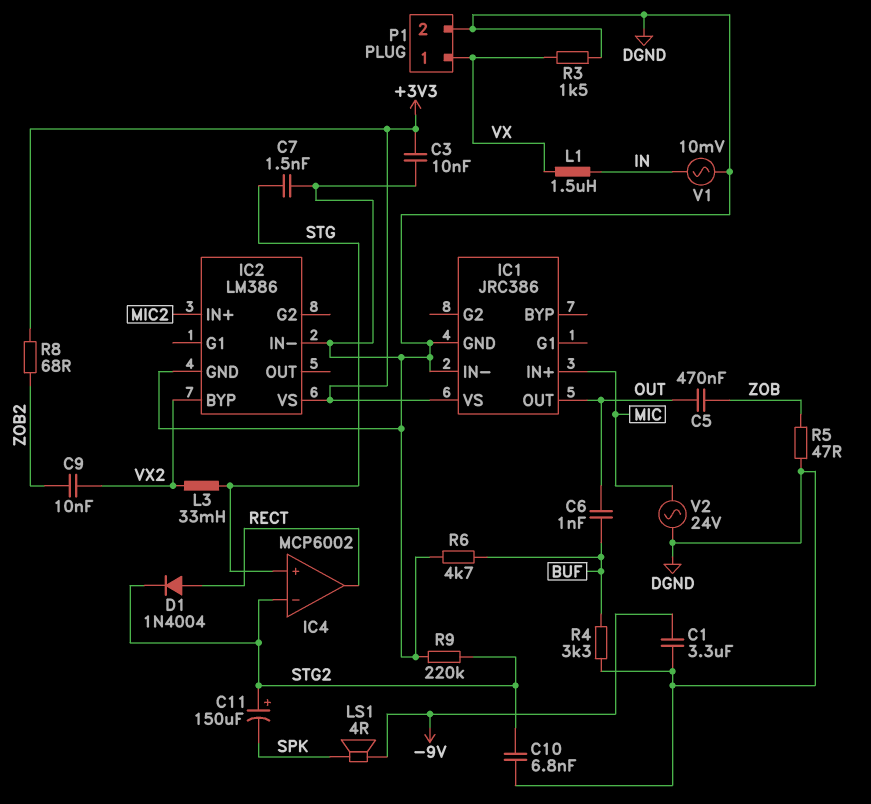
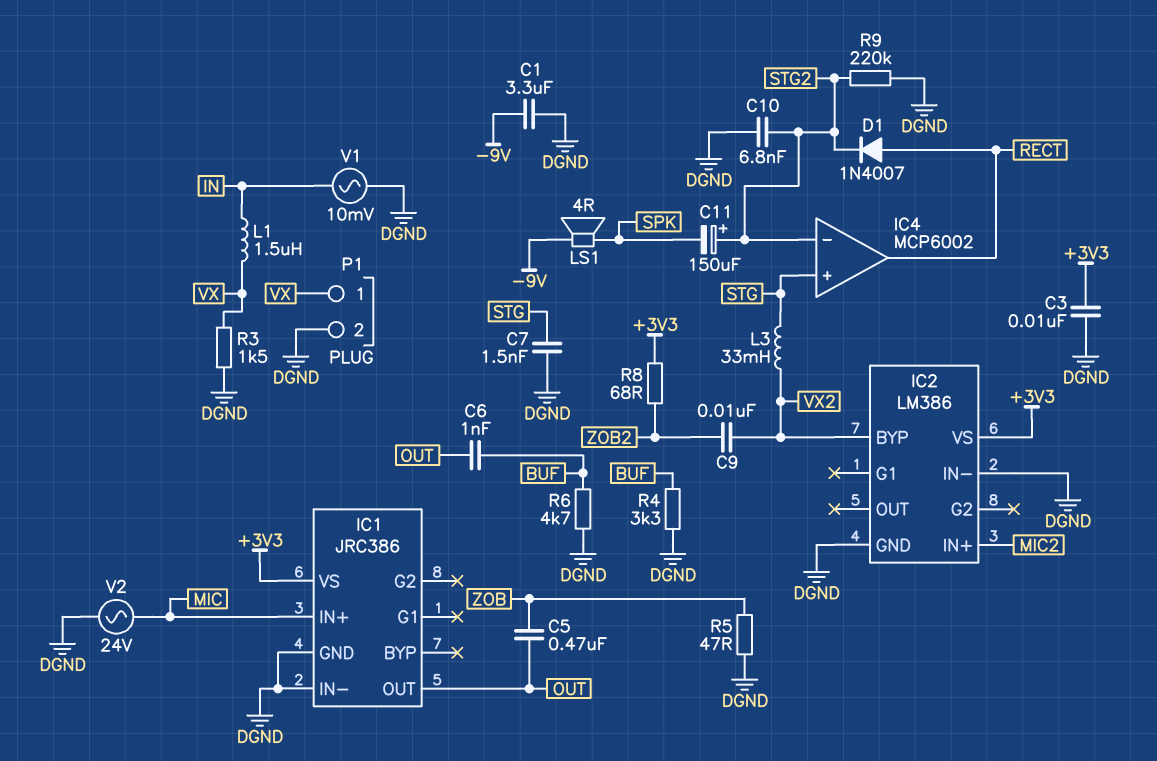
D1: diode 1N4004 (A RECT, K STG2) -> diode 1N4007 (A RECT, K STG2)

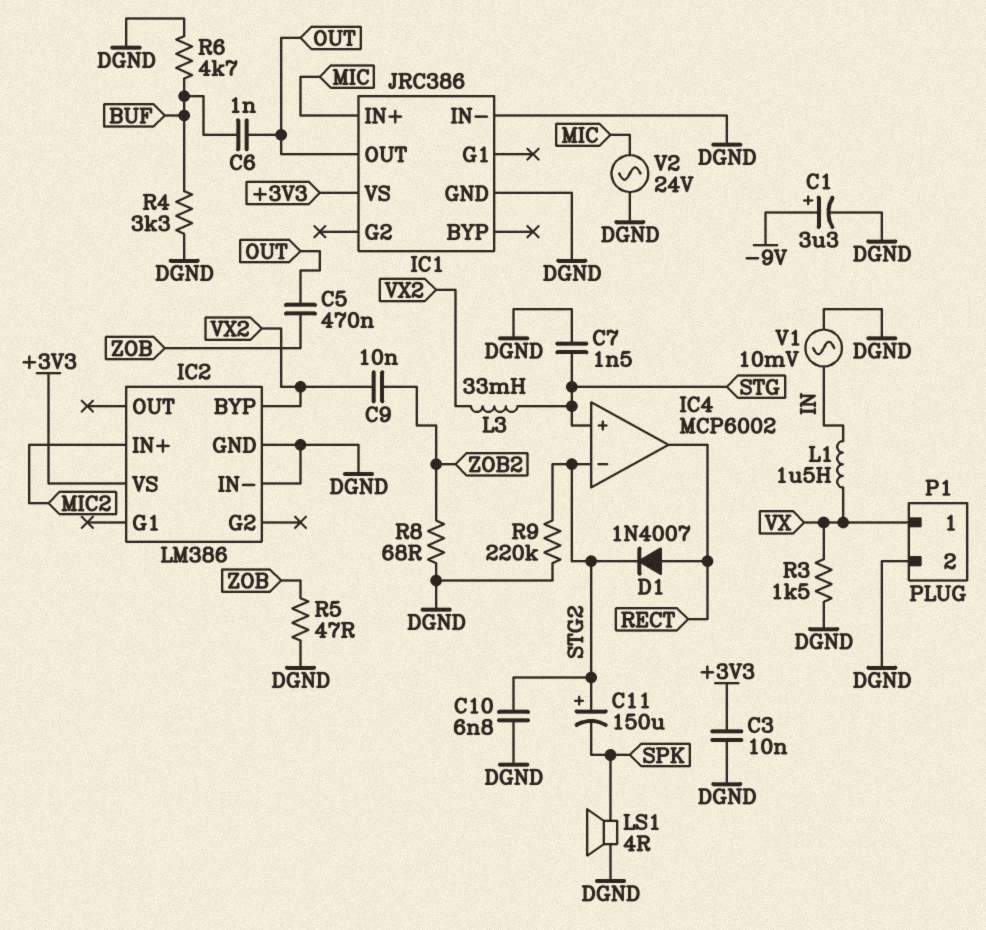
C1: 3.3uF (-9V, DGND) -> 3.3uF (plus -9V, minus DGND)
LS1: speaker 4R (-9V, SPK) -> speaker 4R (DGND, SPK)
R8: 68 (+3V3, ZOB2) -> 68 (DGND, ZOB2)

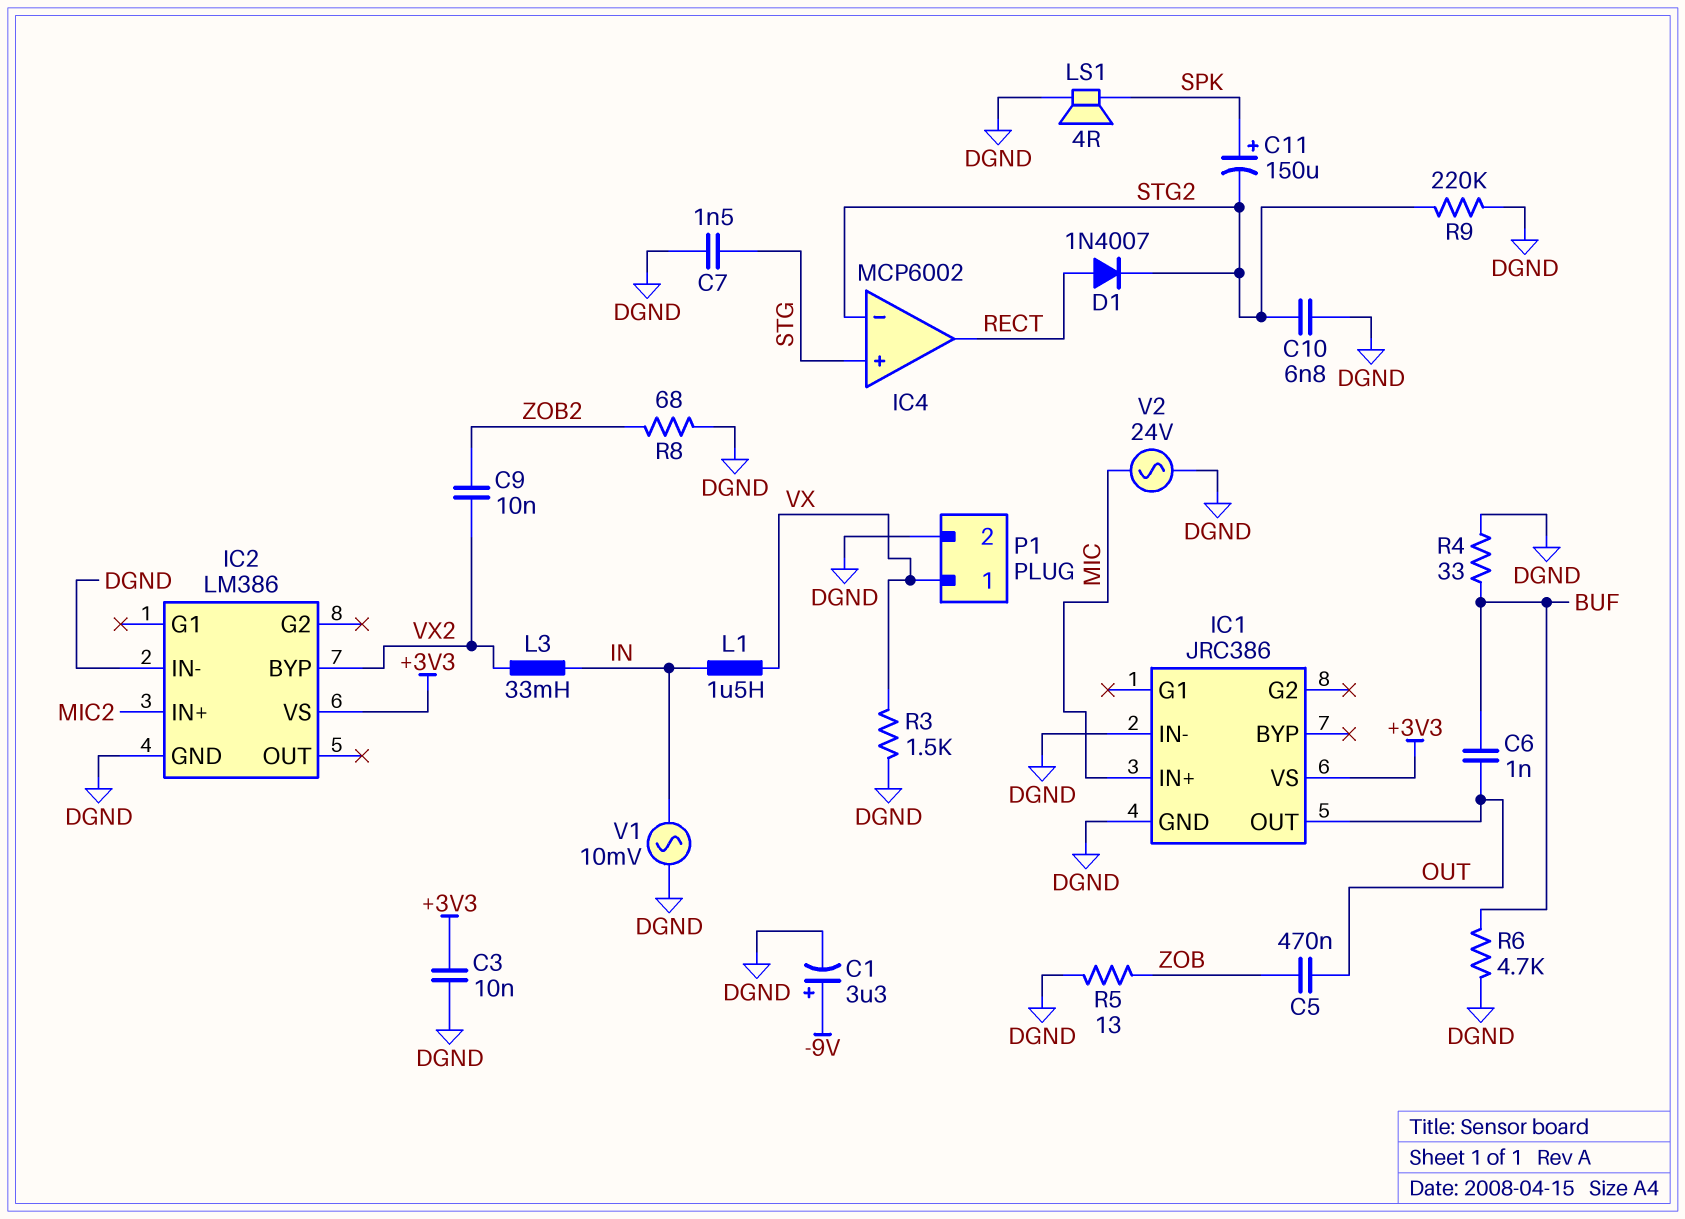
C11: 150uF (plus STG2, minus SPK) -> 150uF (plus SPK, minus STG2)
L3: 33mH (STG, VX2) -> 33mH (IN, VX2)
R4: 3.3k (BUF, DGND) -> 33 (BUF, DGND)
R5: 47 (DGND, ZOB) -> 13 (DGND, ZOB)

